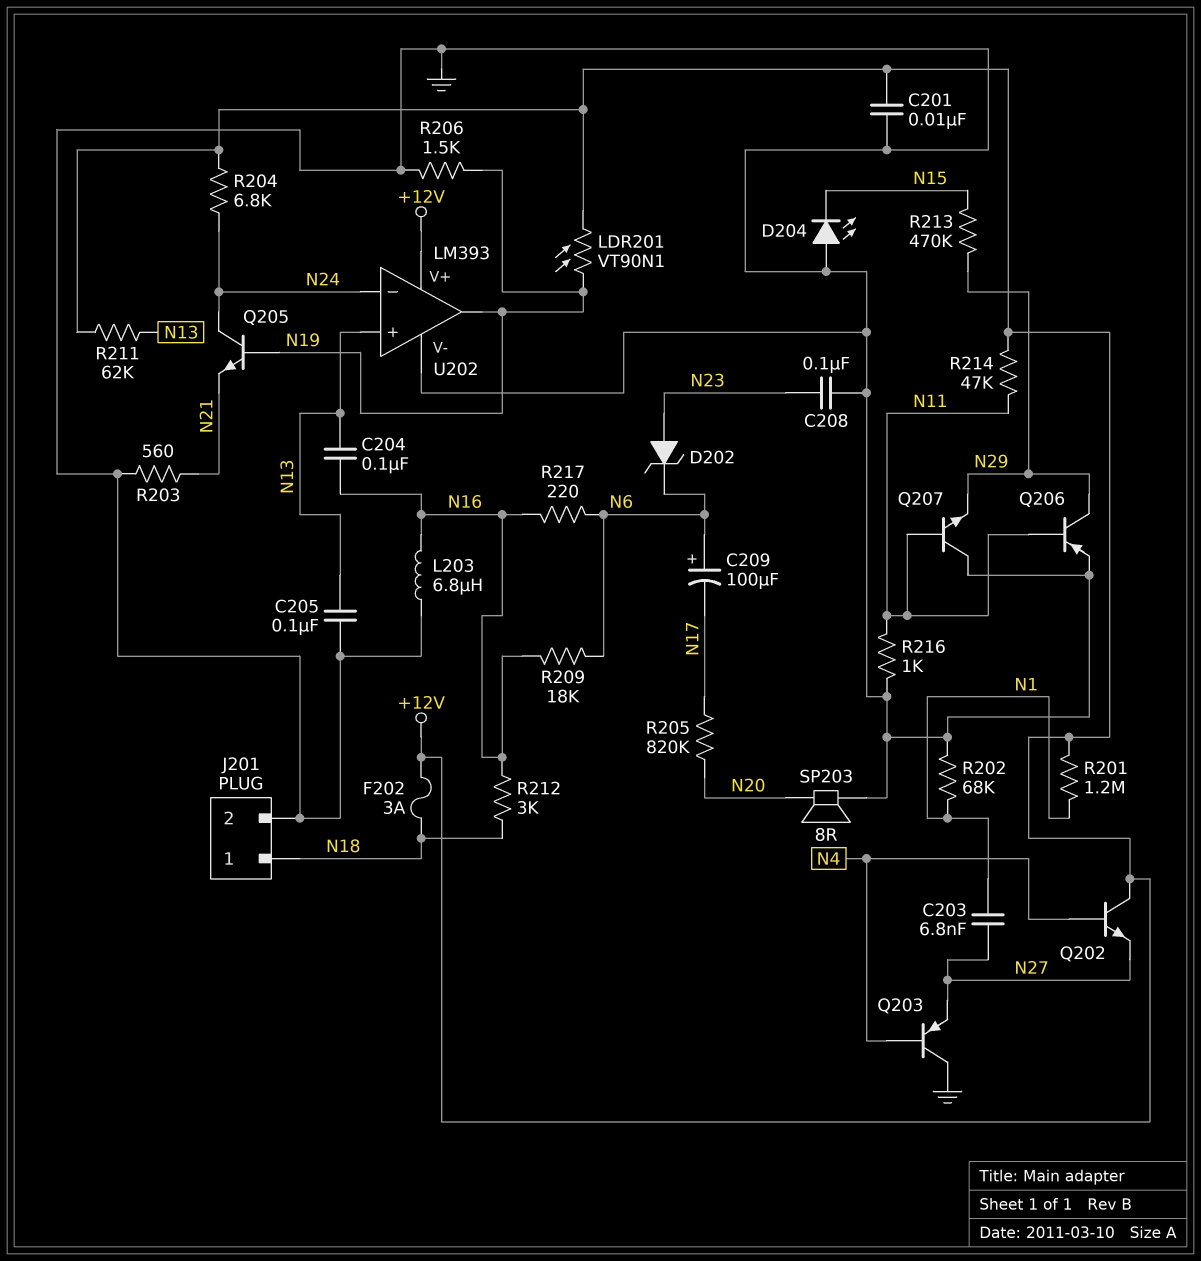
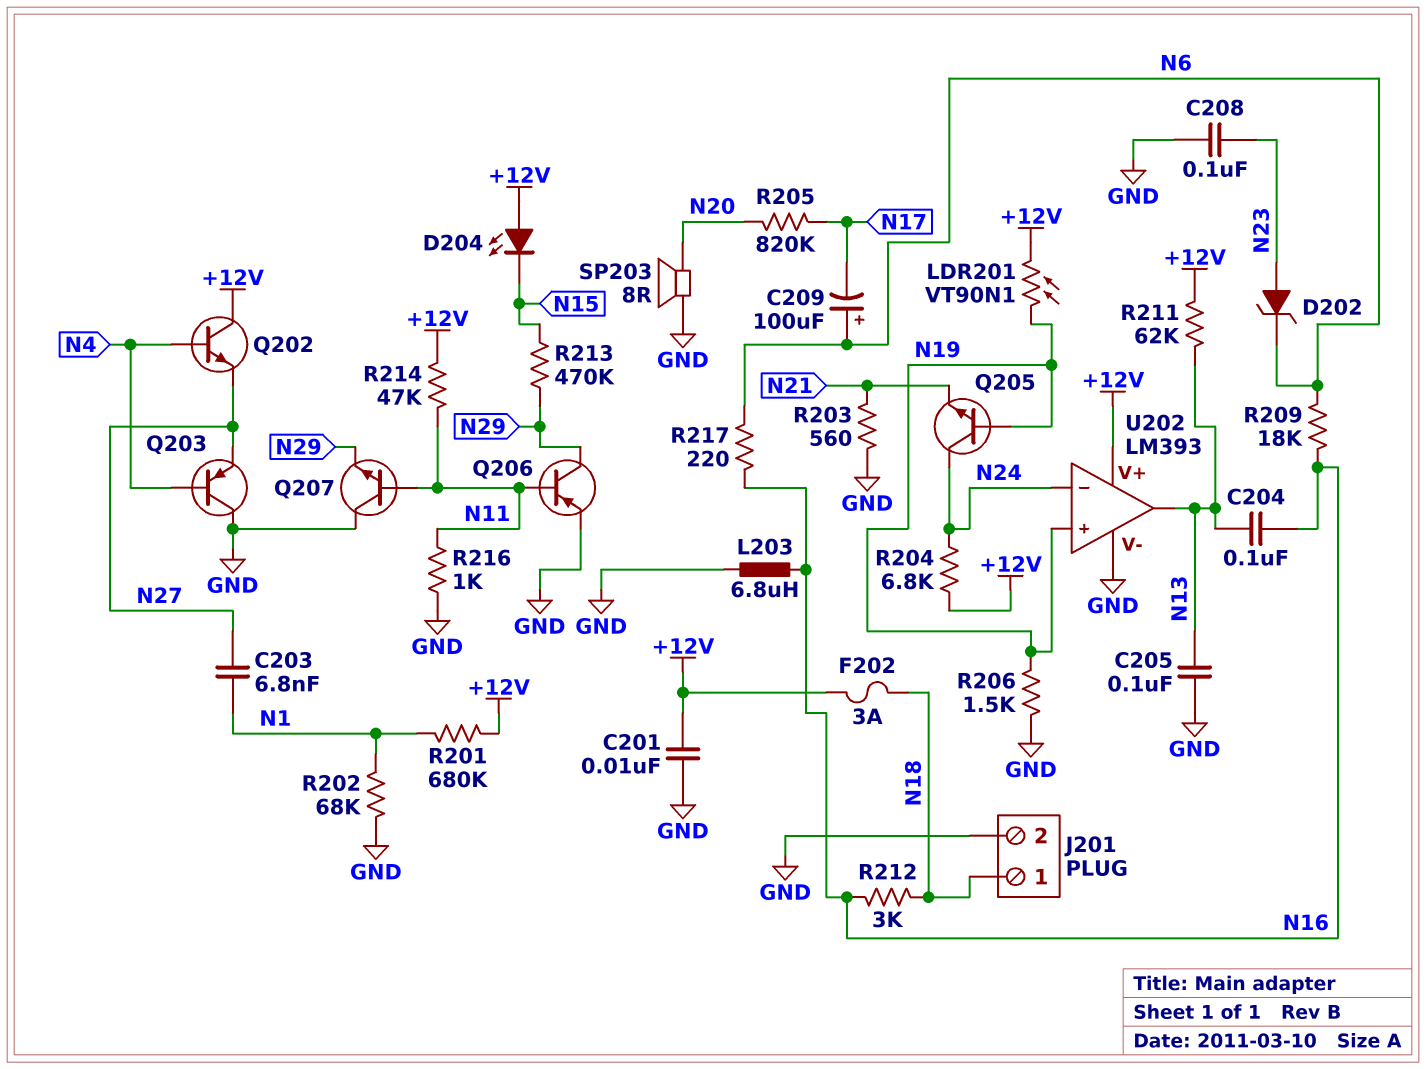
D204: LED (A GND, K N15) -> LED (A +12V, K N15)
R201: 1.2M (+12V, N1) -> 680k (+12V, N1)
U202 pin in+: N13 -> N19
U202 pin out: N19 -> N13

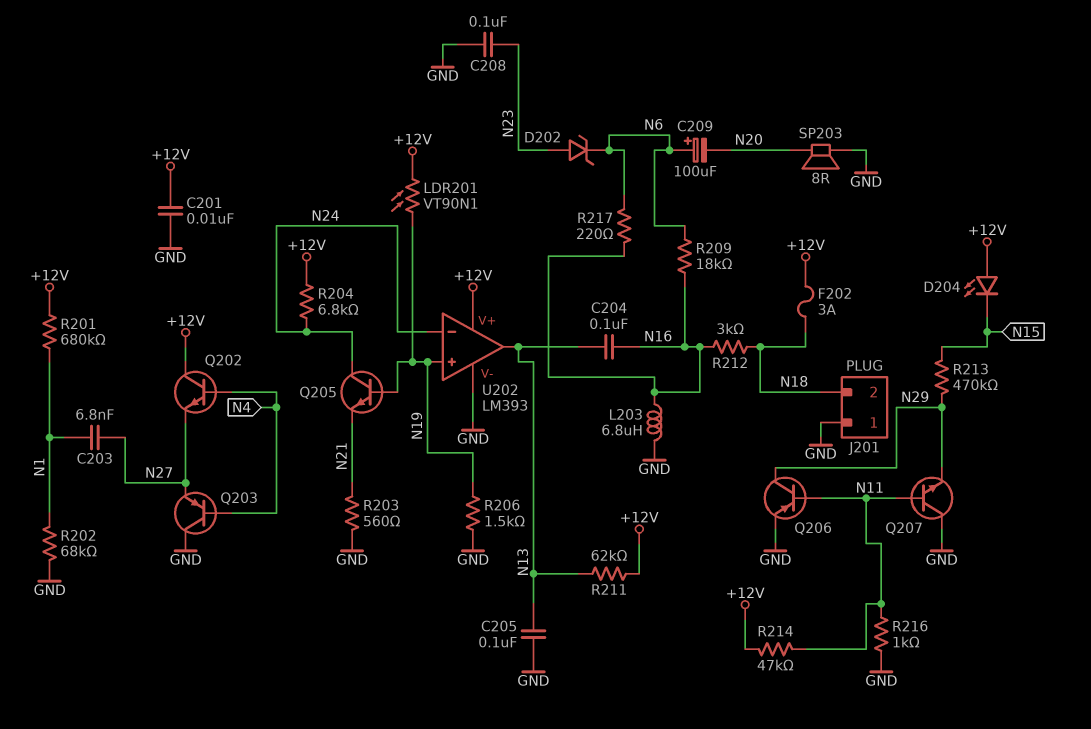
C209: 100uF (plus N6, minus N17) -> 100uF (plus N6, minus N20)
J201 pin 1: N18 -> GND
J201 pin 2: GND -> N18
R205: 820k (N17, N20) -> none

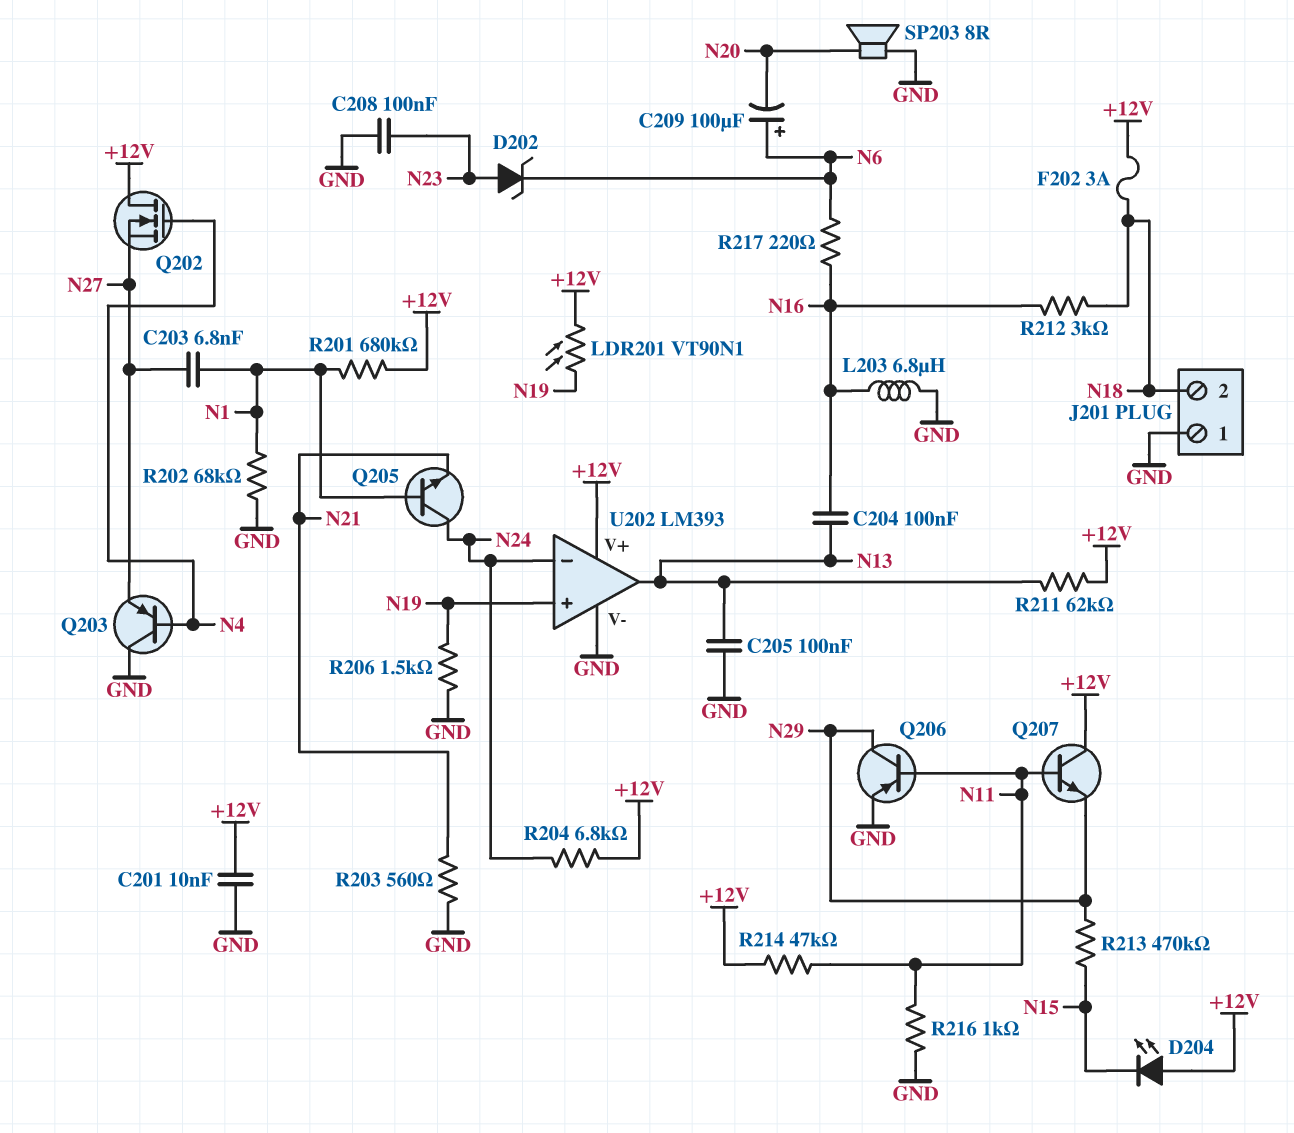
Q202: NPN (B N4, C +12V, E N27) -> NMOS (G N4, D +12V, S N27)
Q205: NPN (B N19, C N24, E N21) -> NPN (B N1, C N24, E N21)
Q207: NPN (B N11, C GND, E N29) -> NPN (B N11, C +12V, E N29)
R209: 18k (N6, N16) -> none

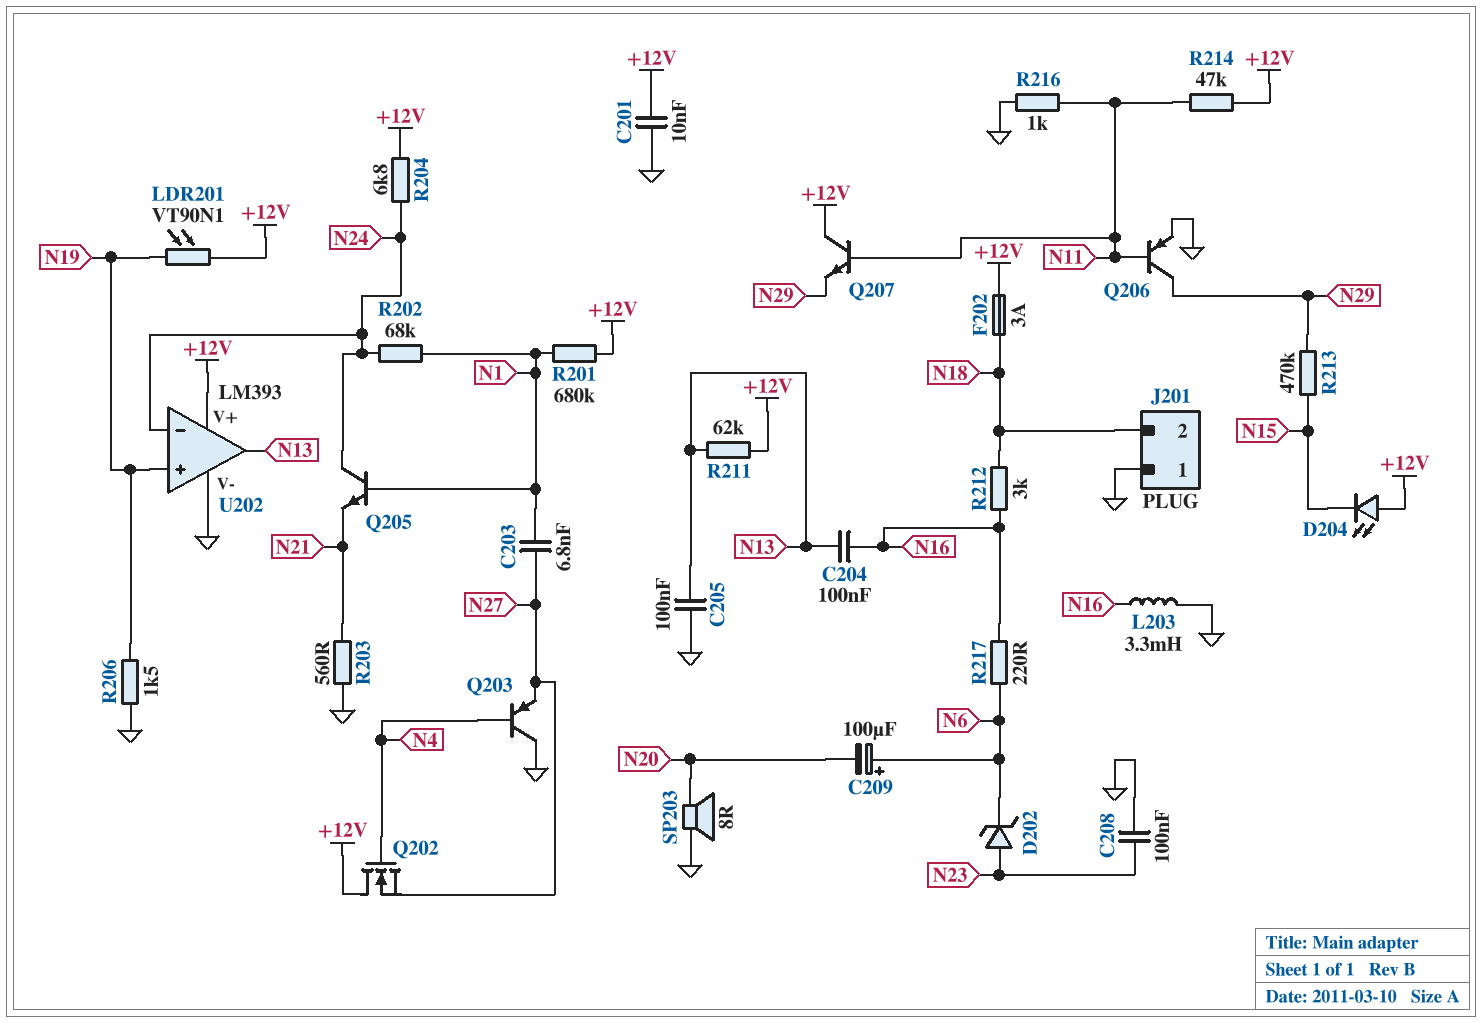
L203: 6.8uH (GND, N16) -> 3.3mH (GND, N16)
R202: 68k (GND, N1) -> 68k (N1, N24)

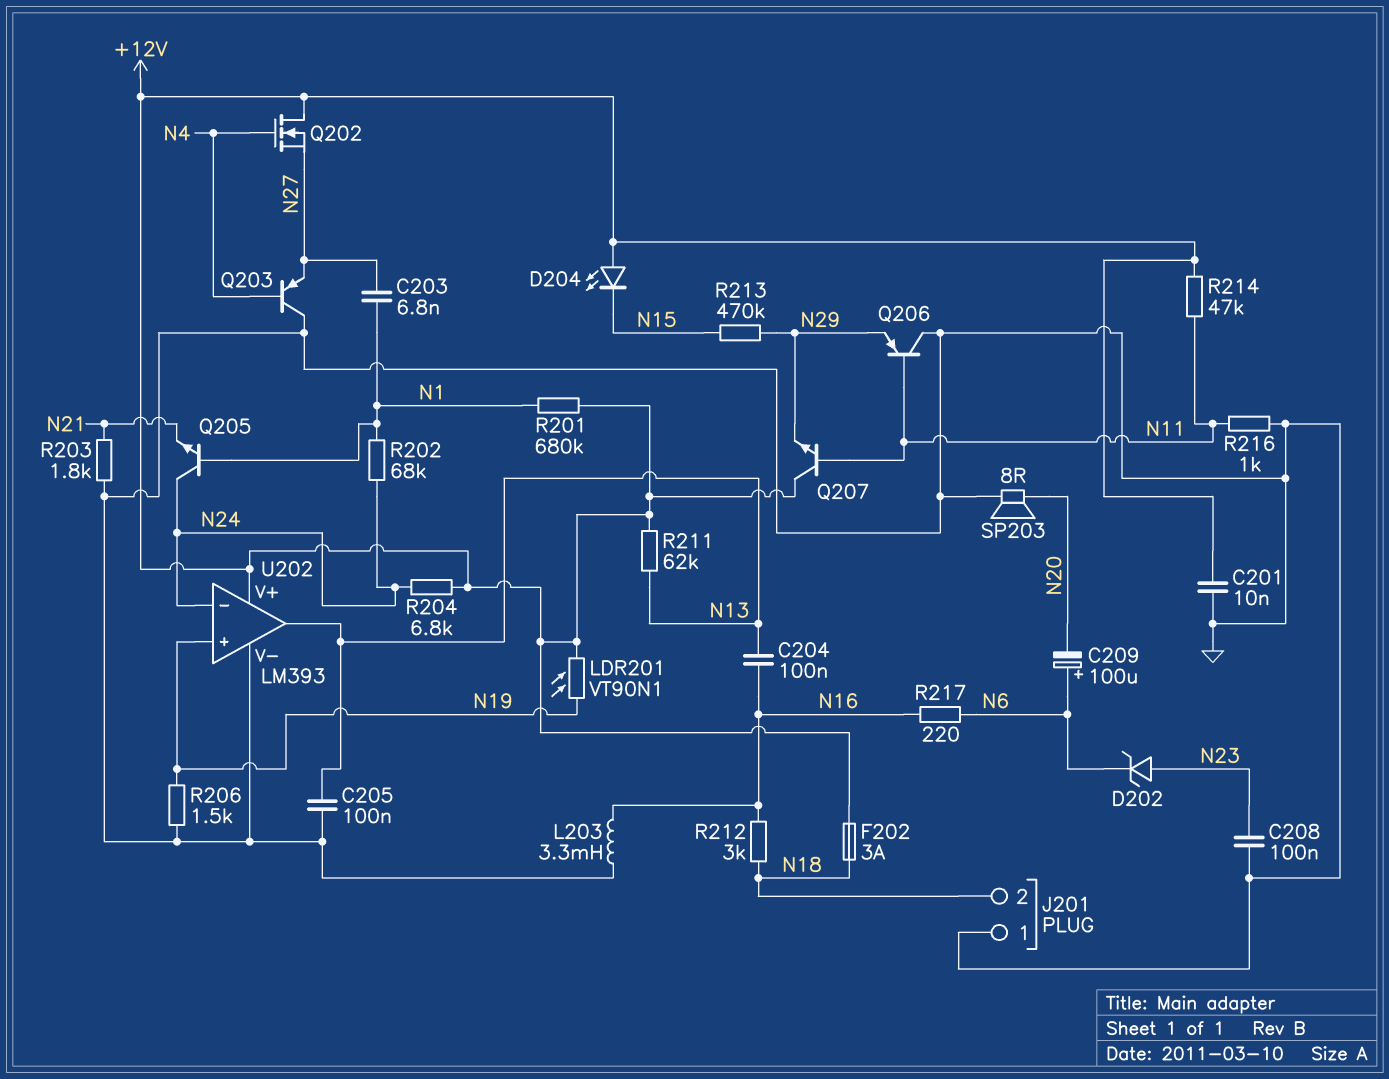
Q206: PNP (B N11, C N29, E GND) -> PNP (B N11, C GND, E N29)
R203: 560 (GND, N21) -> 1.8k (GND, N21)

